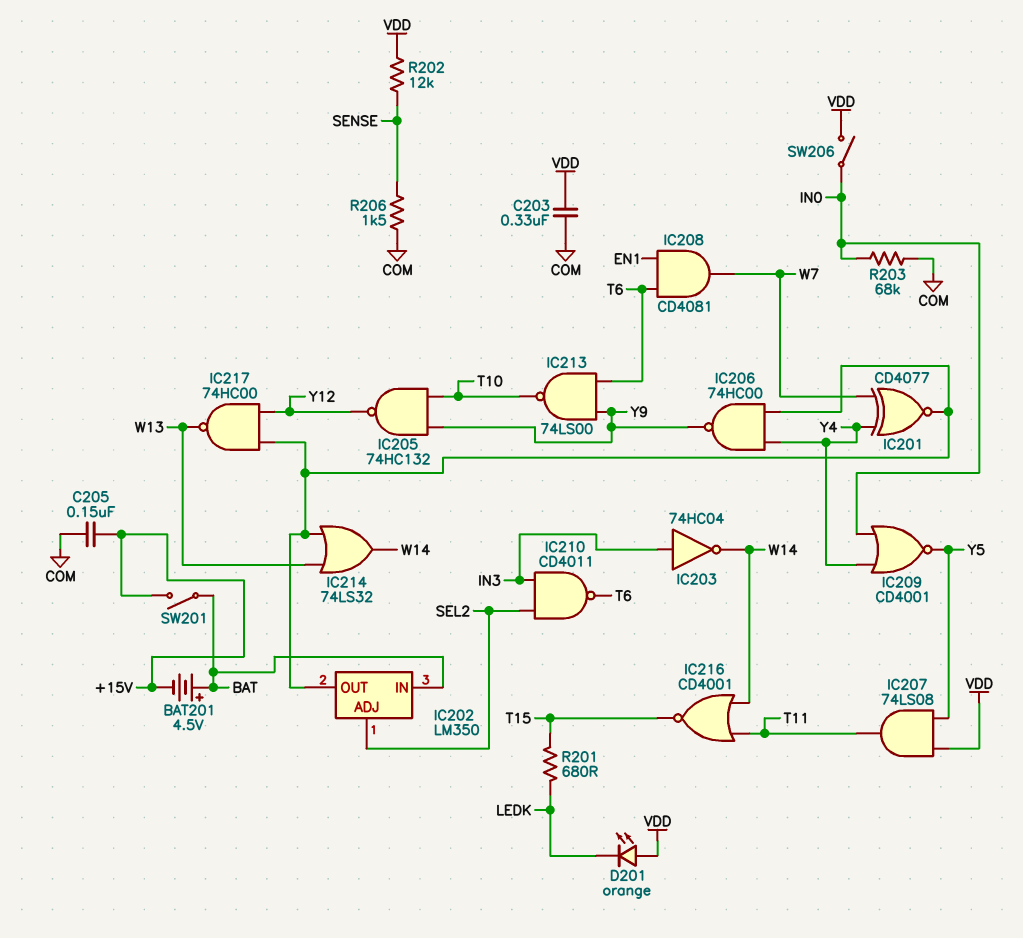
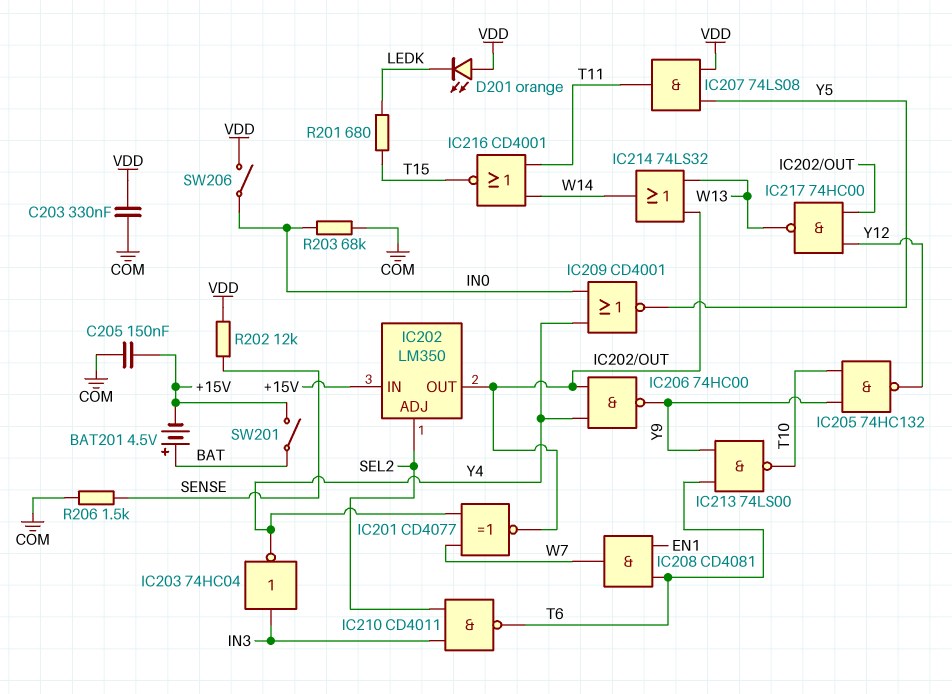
IC202 pin IN: BAT -> +15V
IC203: NOT 74HC04 (in IN3, out W14) -> NOT 74HC04 (in IN3, out Y4)

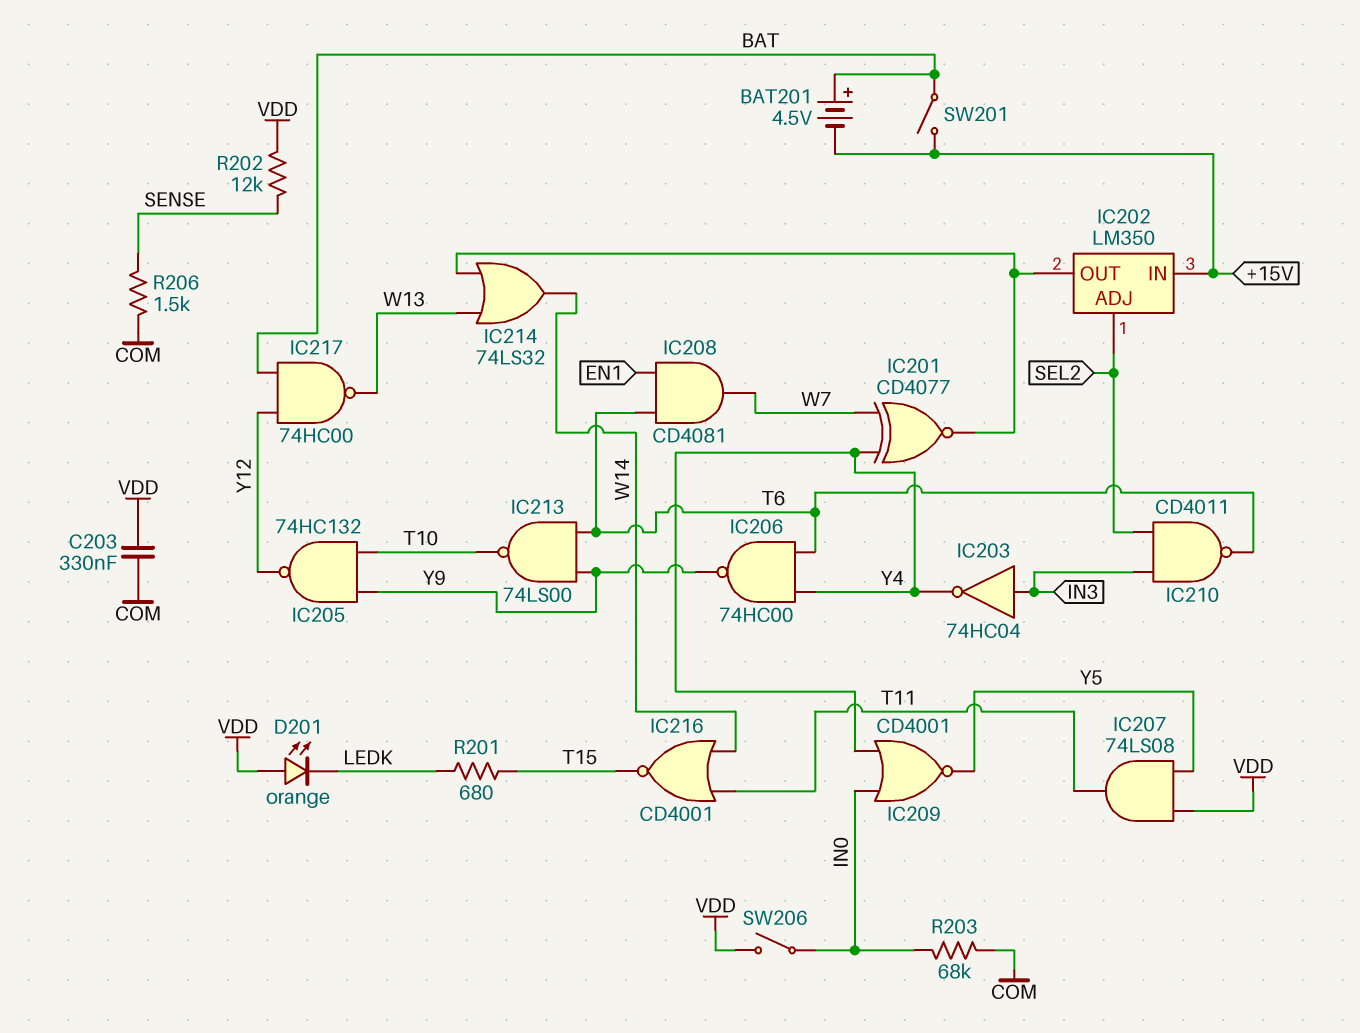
C205: 150nF (+15V, COM) -> none
IC206: NAND 74HC00 (in IC202/OUT, in Y4, out Y9) -> NAND 74HC00 (in T6, in Y4, out Y9)
IC217: NAND 74HC00 (in IC202/OUT, in Y12, out W13) -> NAND 74HC00 (in BAT, in Y12, out W13)

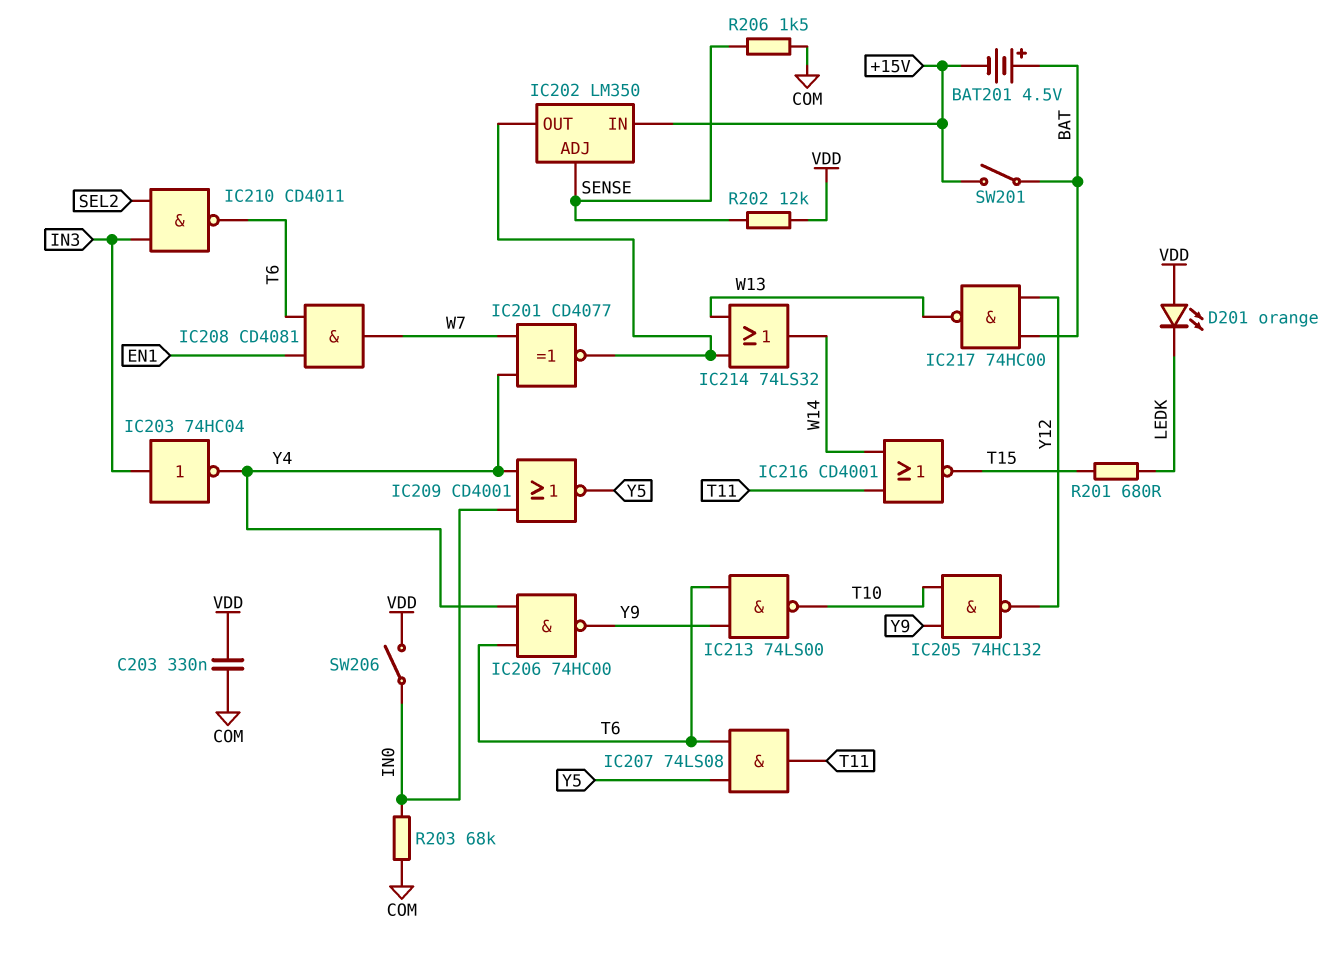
IC202 pin ADJ: SEL2 -> SENSE
IC207: AND 74LS08 (in VDD, in Y5, out T11) -> AND 74LS08 (in T6, in Y5, out T11)

